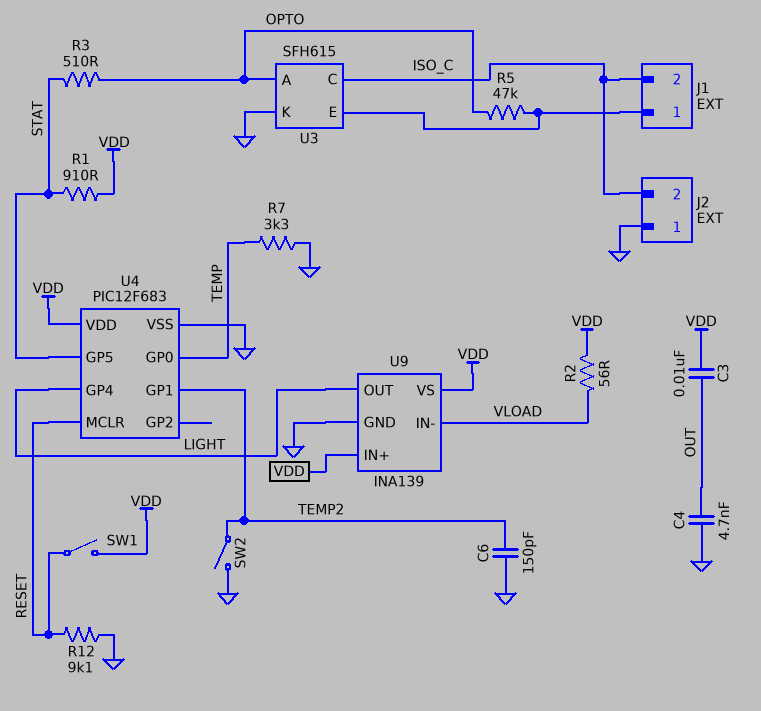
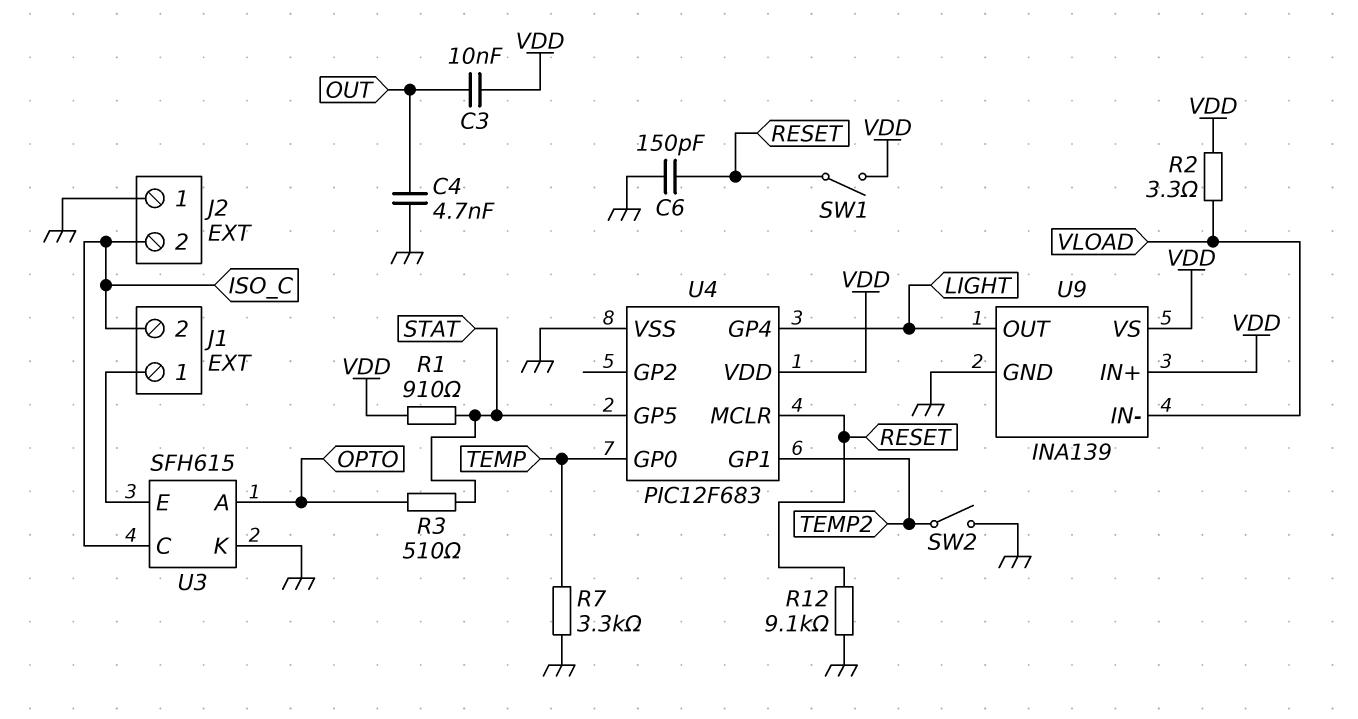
C6: 150pF (GND, TEMP2) -> 150pF (GND, RESET)
R2: 56 (VDD, VLOAD) -> 3.3 (VDD, VLOAD)
R5: 47k (J1/1, OPTO) -> none

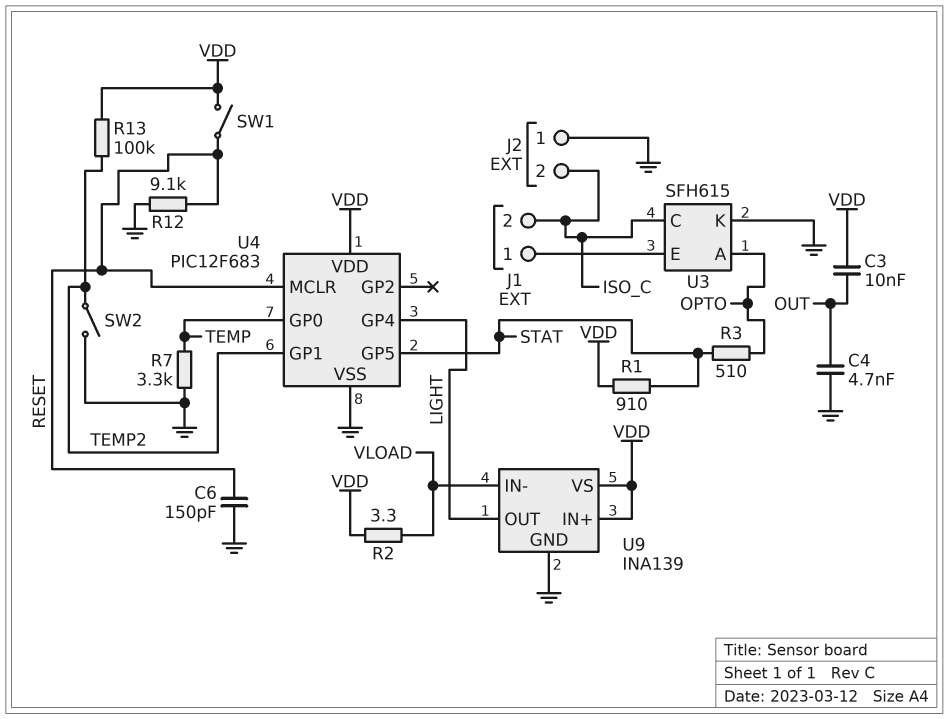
R13: none -> 100k (TEMP2, VDD)

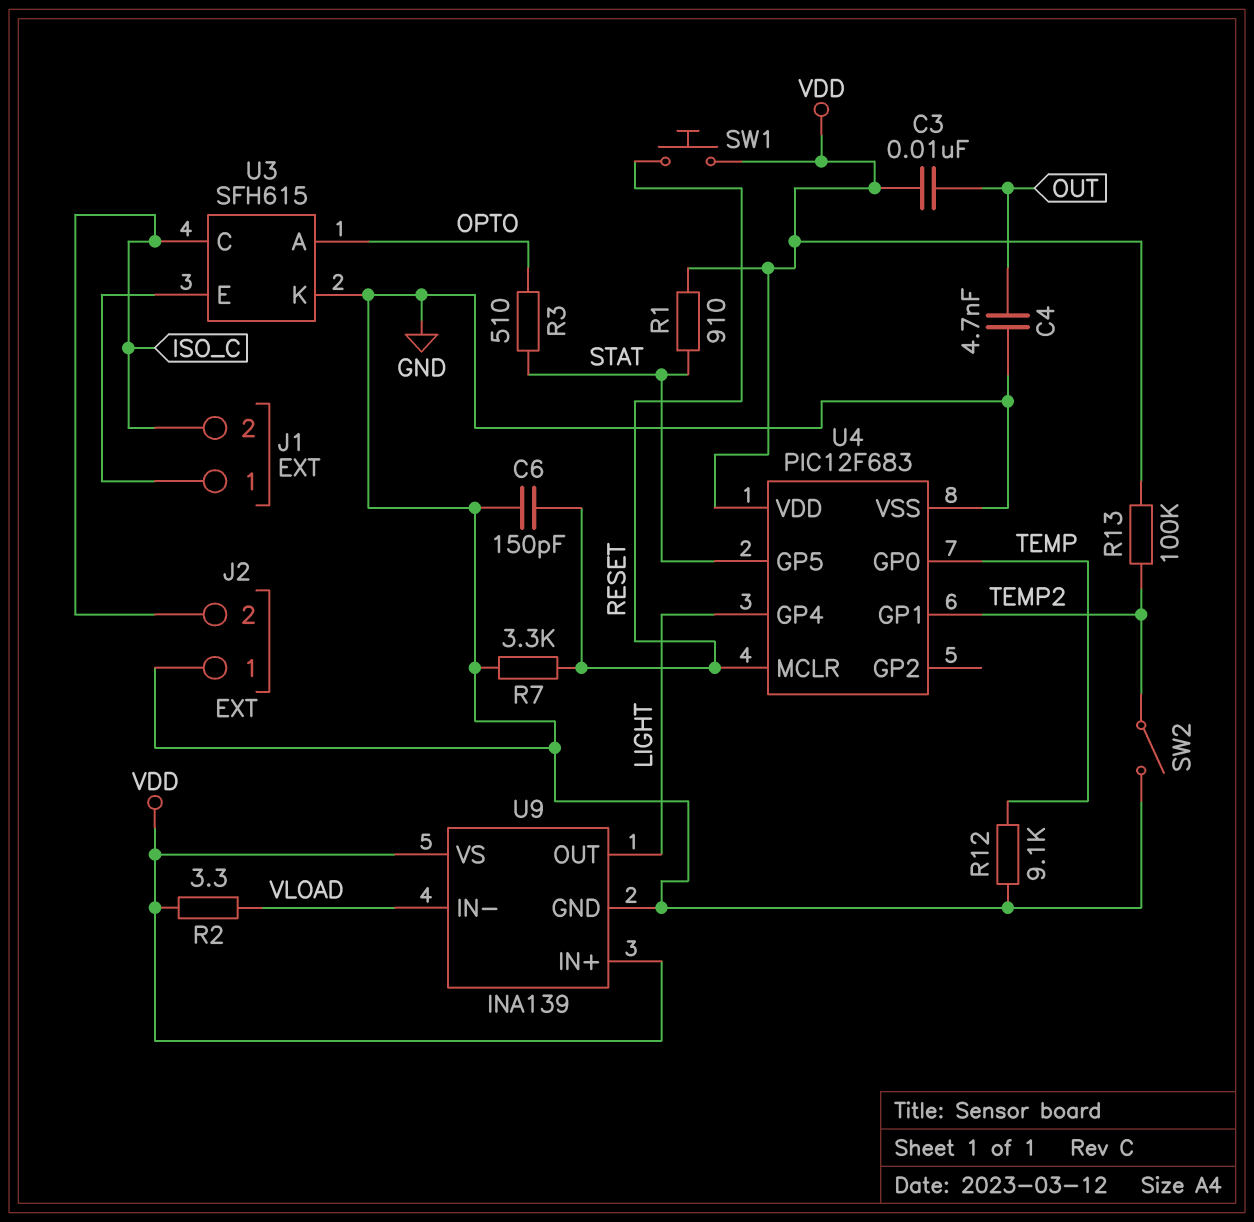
R7: 3.3k (GND, TEMP) -> 3.3k (GND, RESET)
R12: 9.1k (GND, RESET) -> 9.1k (GND, TEMP)
SW1: switch (RESET, VDD) -> button (RESET, VDD)

